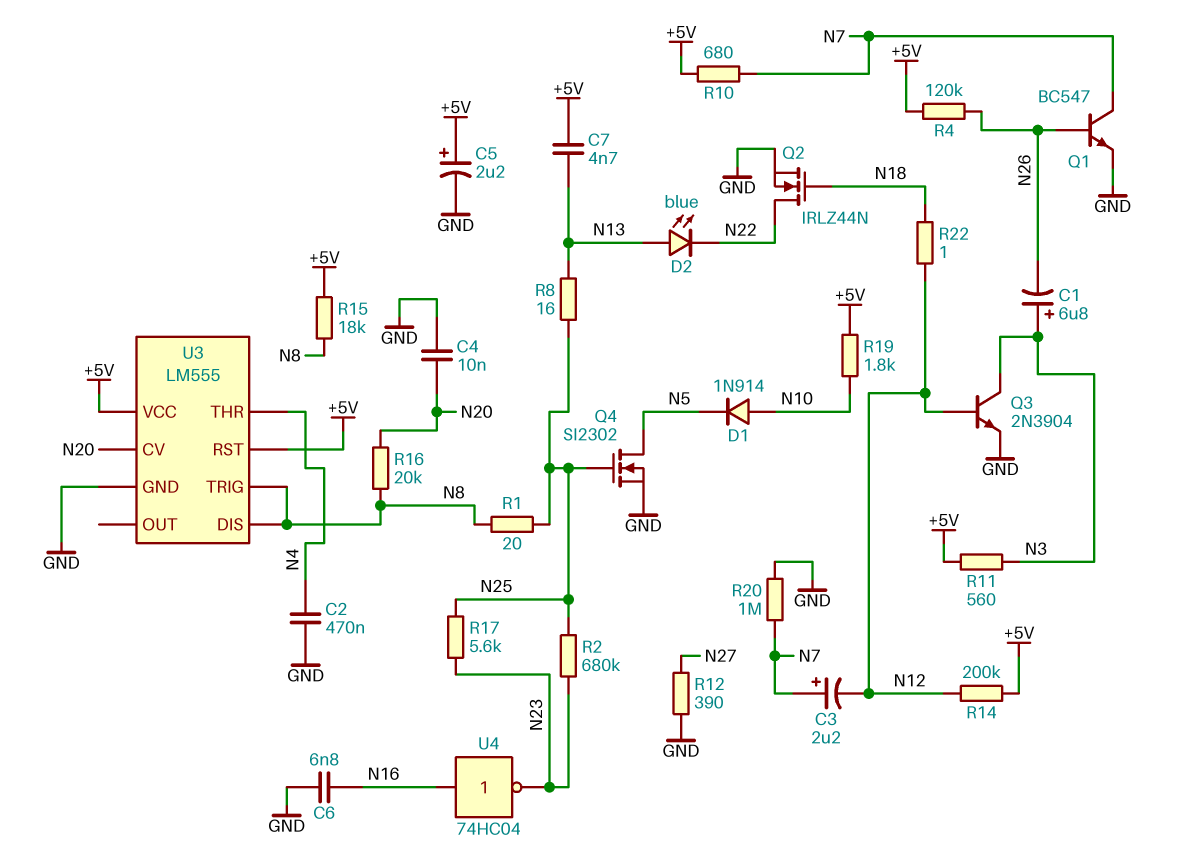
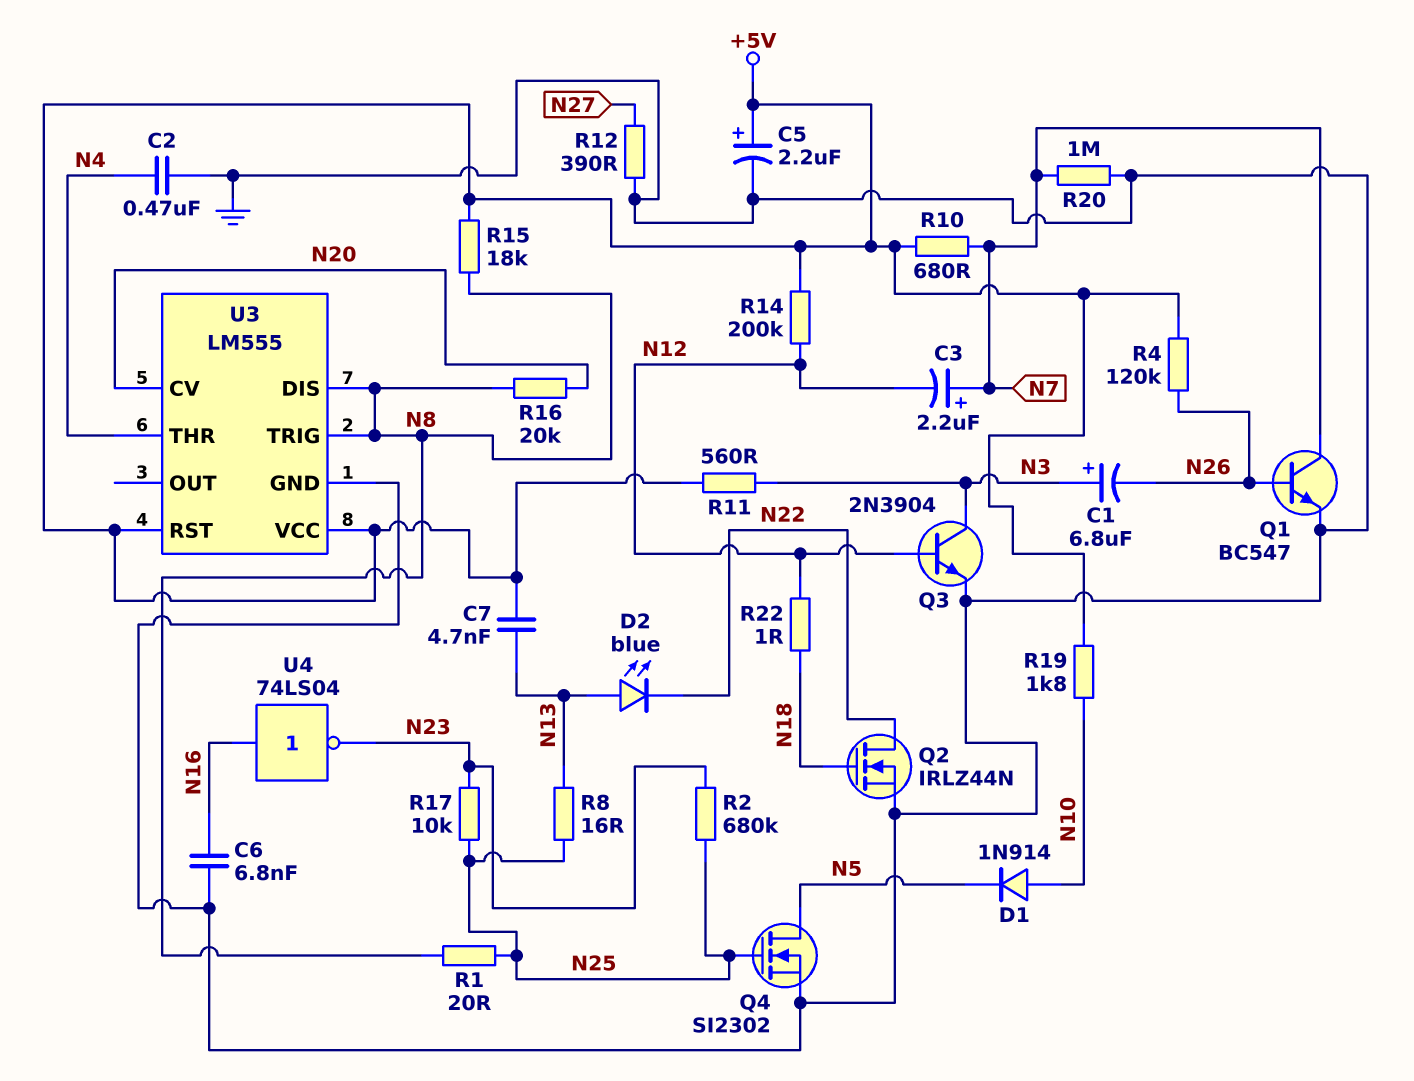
C4: 10nF (GND, N20) -> none
R17: 5.6k (N23, N25) -> 10k (N23, N25)
U4: NOT 74HC04 (in N16, out N23) -> NOT 74LS04 (in N16, out N23)

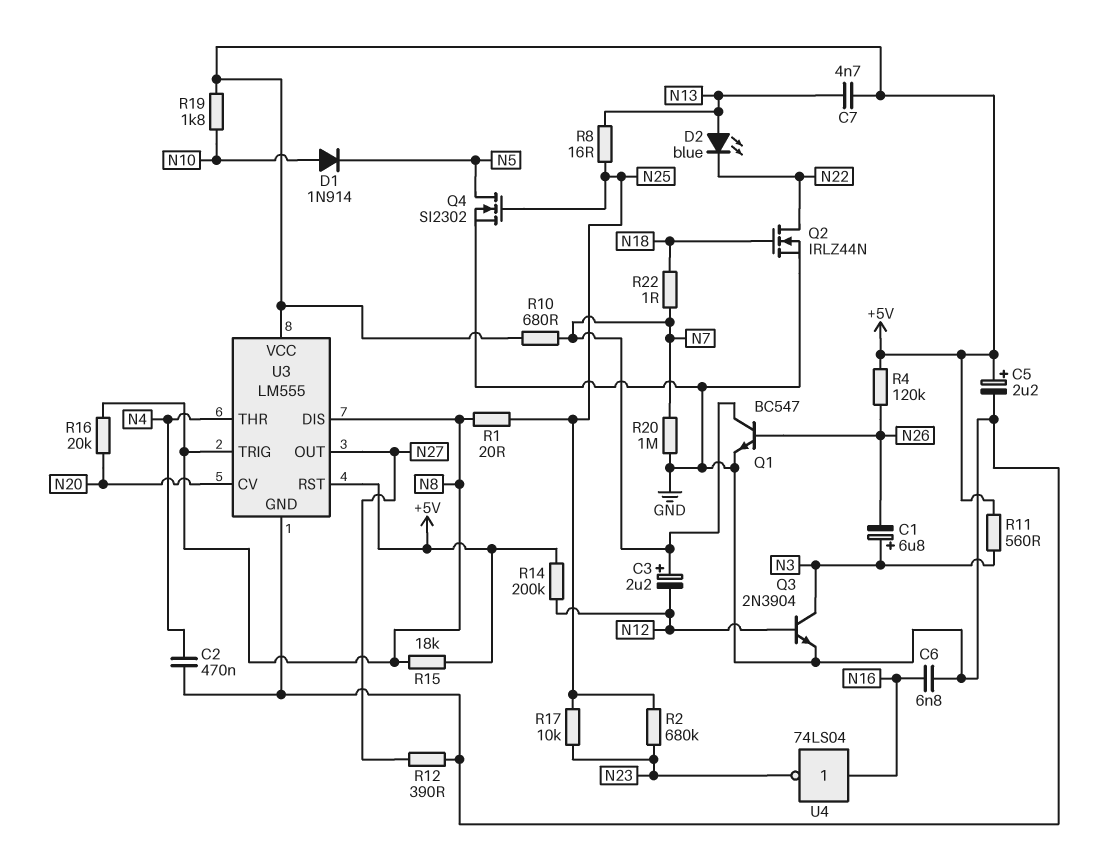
R22: 1 (N12, N18) -> 1 (N7, N18)
U3 pin OUT: none -> N27

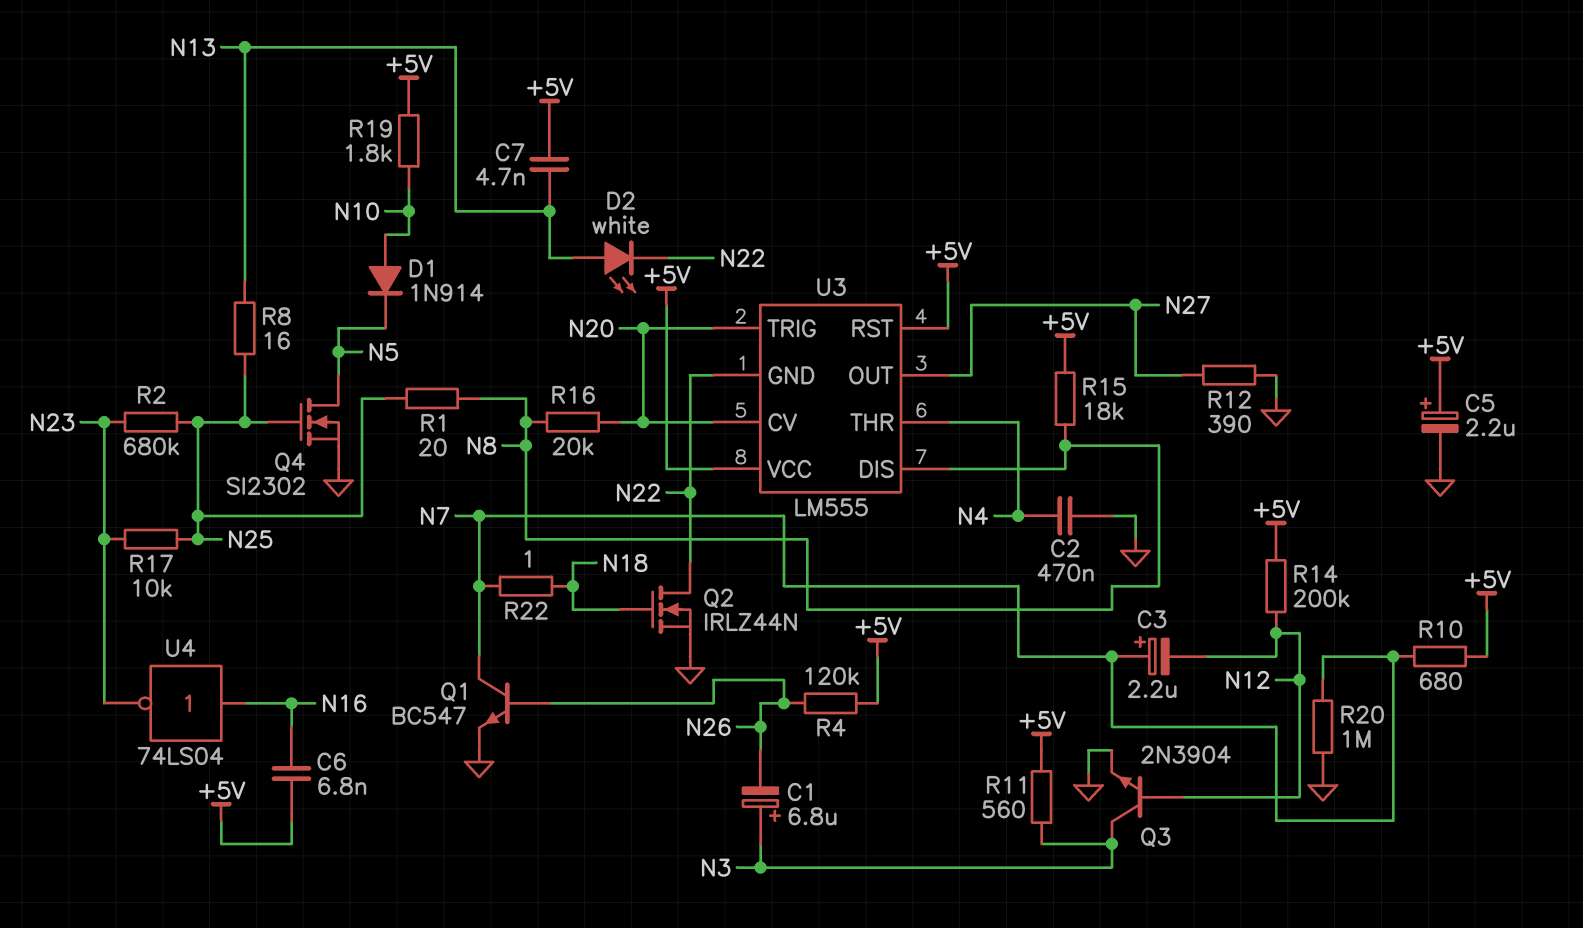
C6: 6.8nF (GND, N16) -> 6.8nF (+5V, N16)
D2: LED blue (A N13, K N22) -> LED white (A N13, K N22)
U3 pin GND: GND -> N22
U3 pin TRIG: N8 -> N20

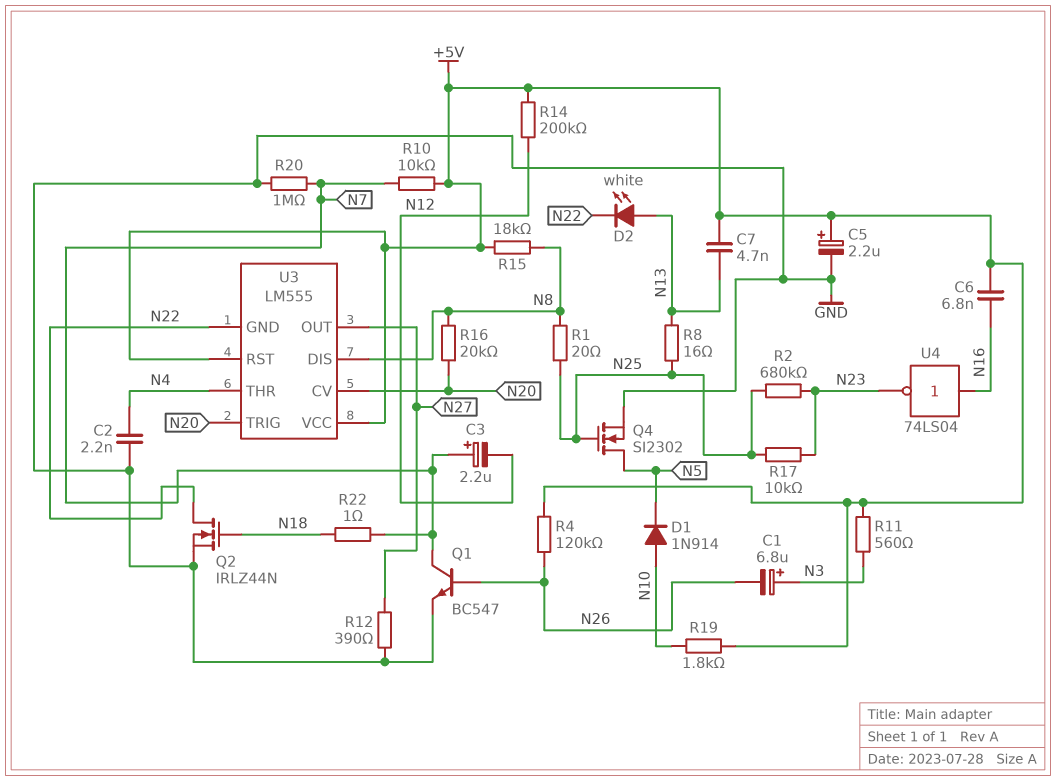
C2: 470nF (GND, N4) -> 2.2nF (GND, N4)
Q3: NPN 2N3904 (B N12, C N3, E GND) -> none
R10: 680 (+5V, N7) -> 10k (+5V, N7)

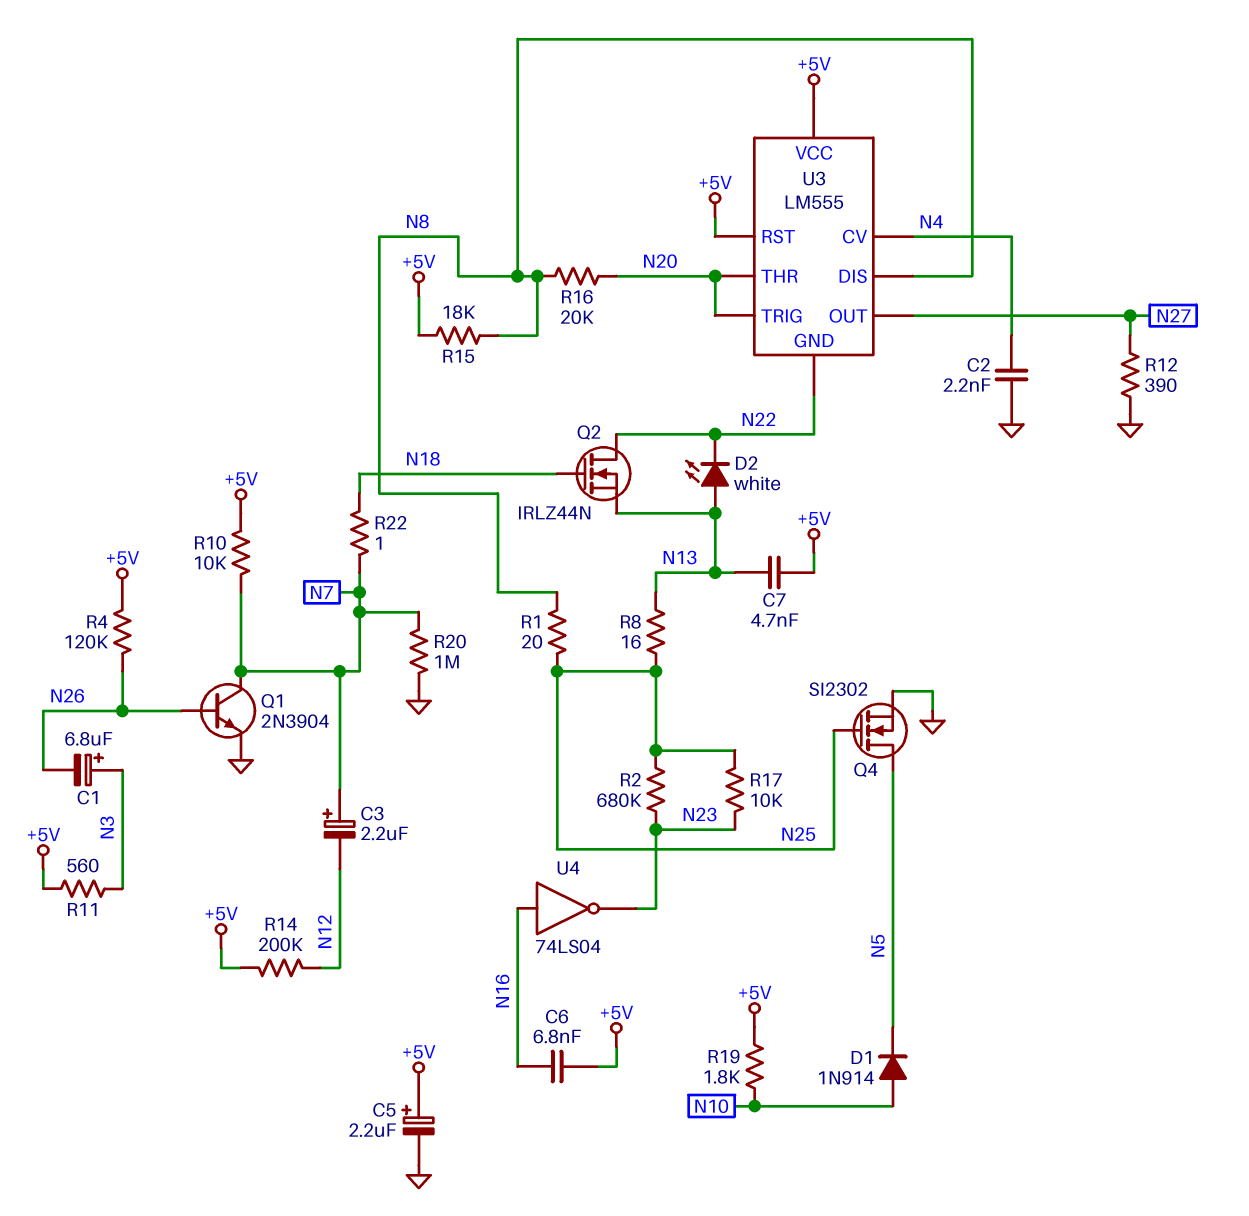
Q1: NPN BC547 (B N26, C N7, E GND) -> NPN 2N3904 (B N26, C N7, E GND)
Q2: NMOS IRLZ44N (G N18, D N22, S GND) -> NMOS IRLZ44N (G N18, D N22, S N13)
U3 pin CV: N20 -> N4
U3 pin THR: N4 -> N20

